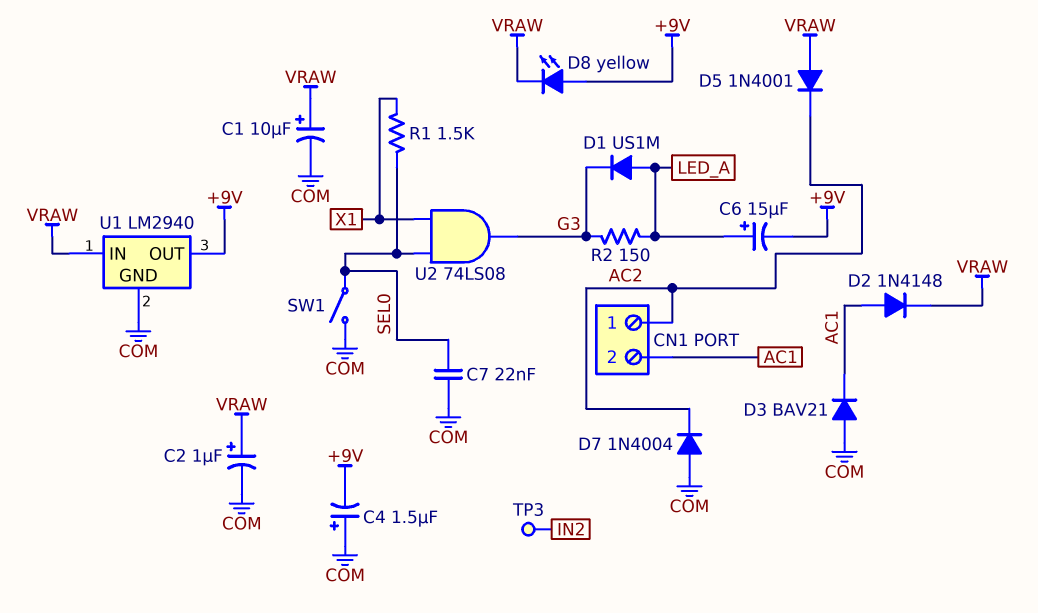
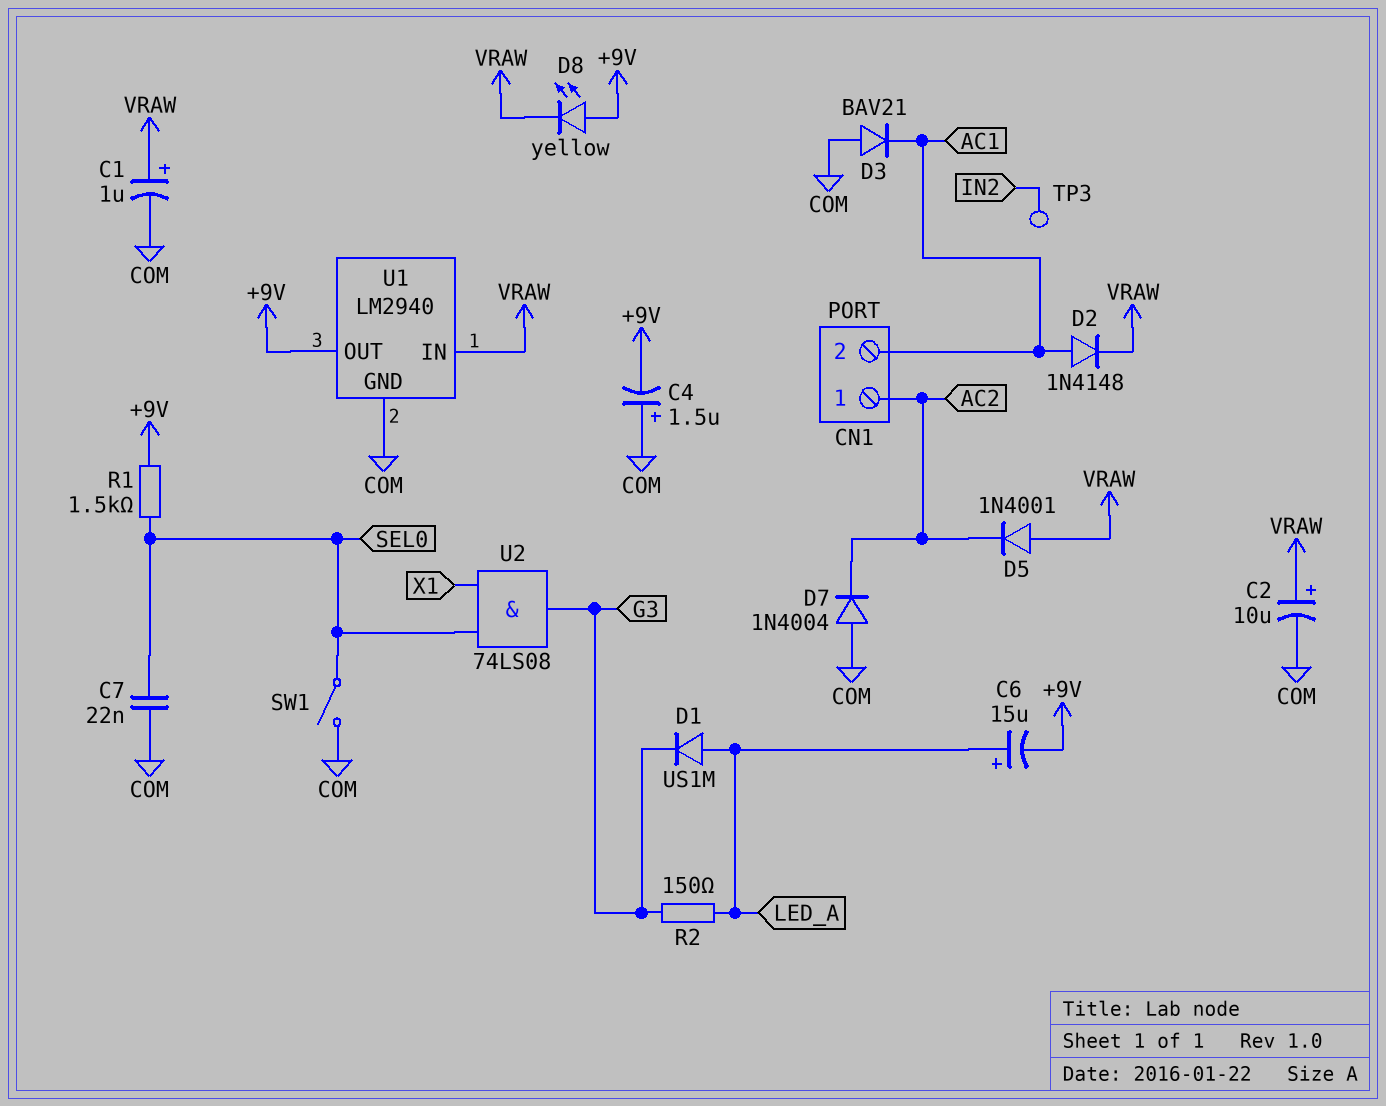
C1: 10uF (plus VRAW, minus COM) -> 1uF (plus VRAW, minus COM)
C2: 1uF (plus VRAW, minus COM) -> 10uF (plus VRAW, minus COM)
R1: 1.5k (SEL0, X1) -> 1.5k (+9V, SEL0)

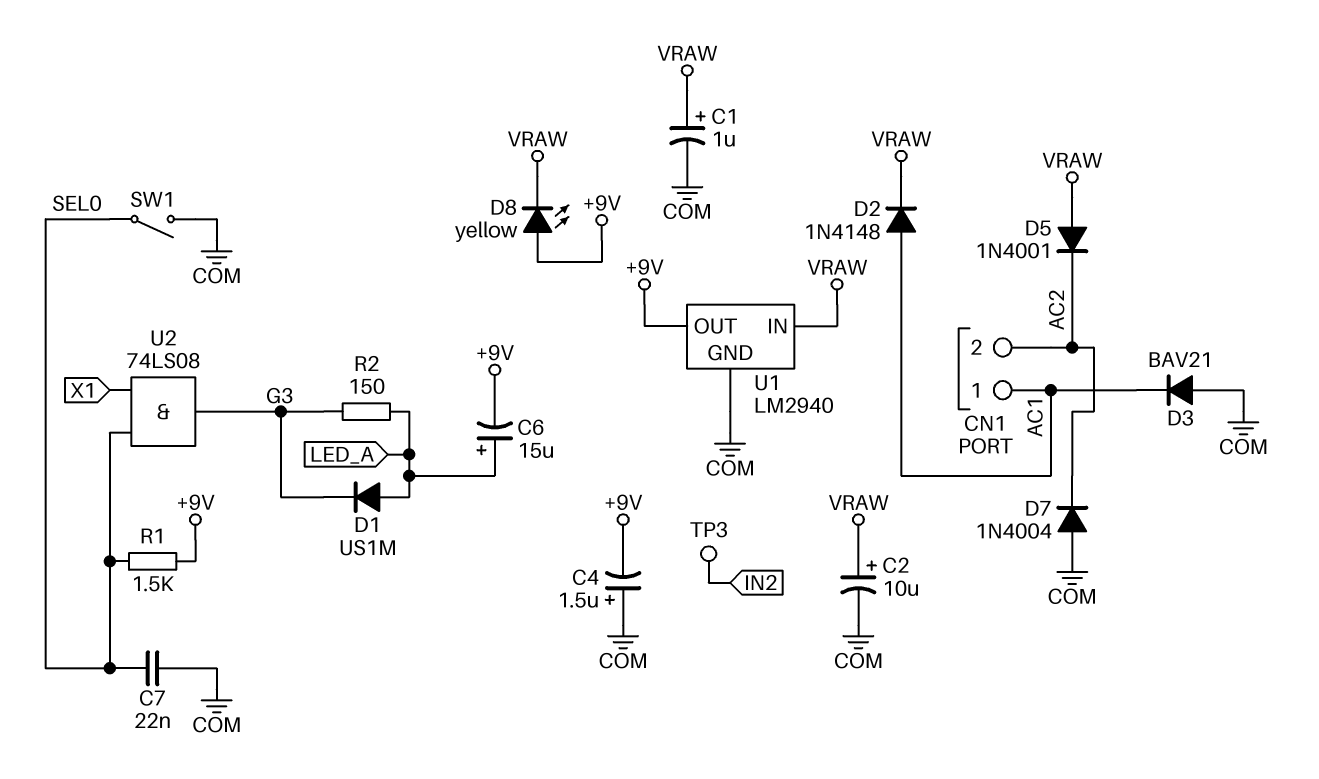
CN1 pin 1: AC2 -> AC1
CN1 pin 2: AC1 -> AC2

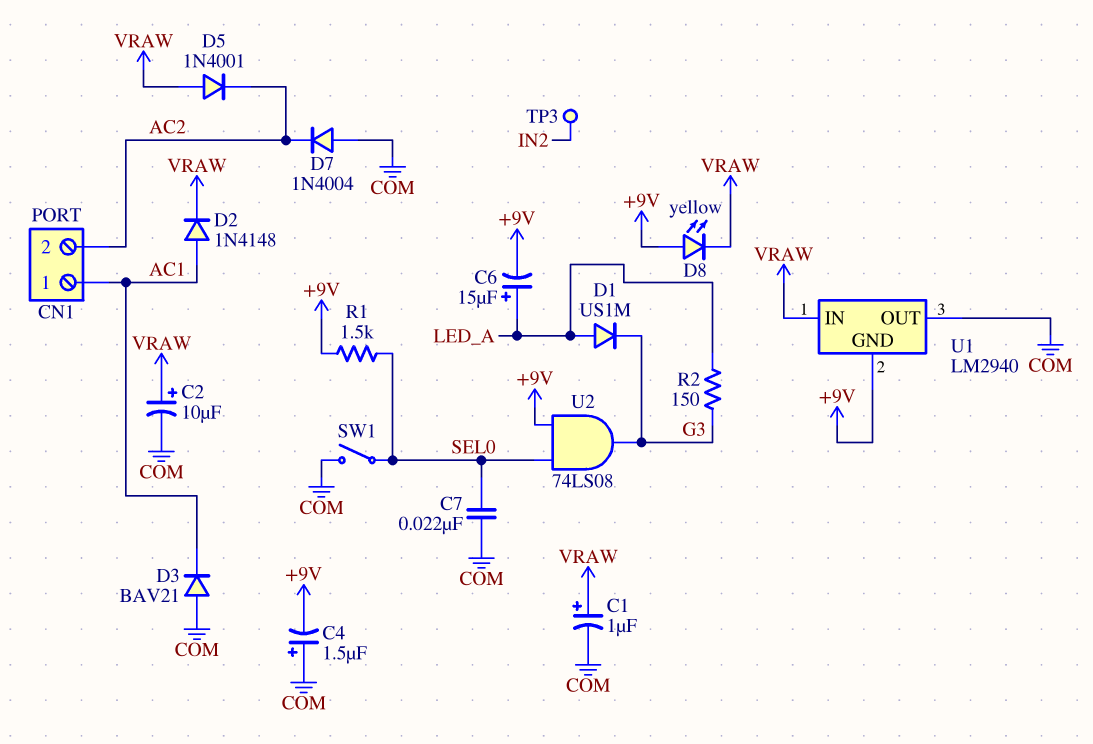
U1 pin GND: COM -> +9V
U1 pin OUT: +9V -> COM
U2: AND 74LS08 (in SEL0, in X1, out G3) -> AND 74LS08 (in +9V, in SEL0, out G3)

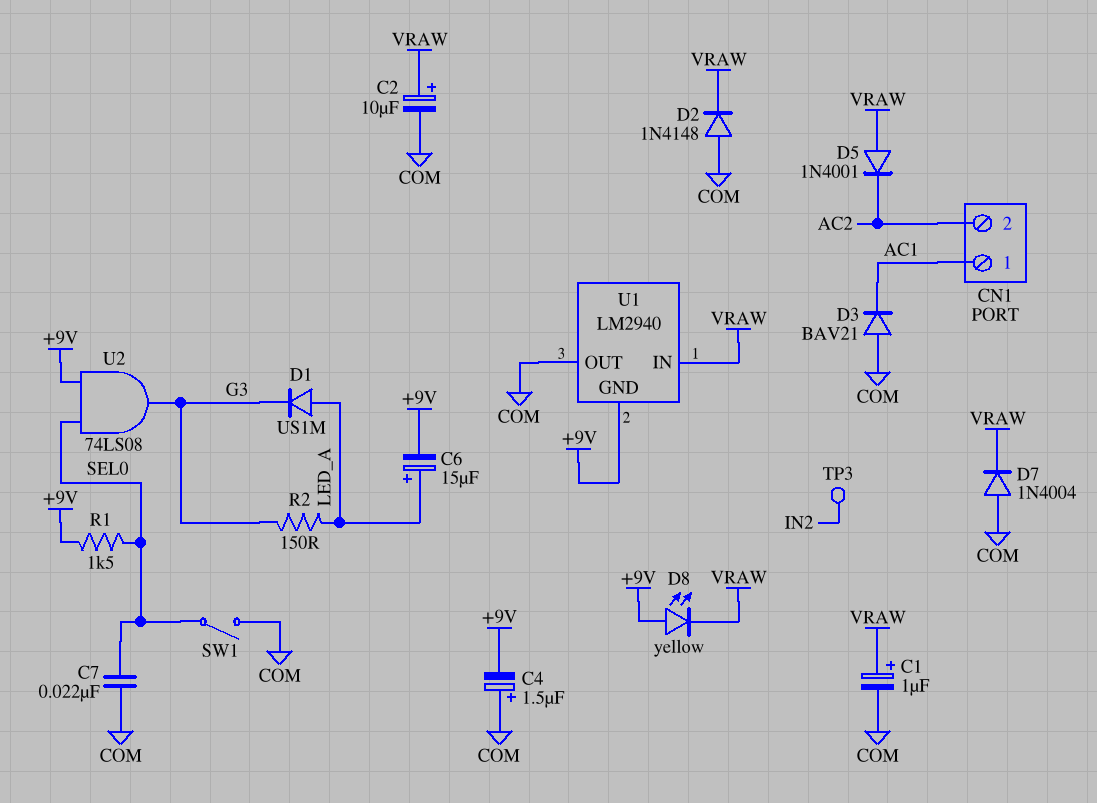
D2: diode 1N4148 (A AC1, K VRAW) -> diode 1N4148 (A COM, K VRAW)
D7: diode 1N4004 (A COM, K AC2) -> diode 1N4004 (A COM, K VRAW)

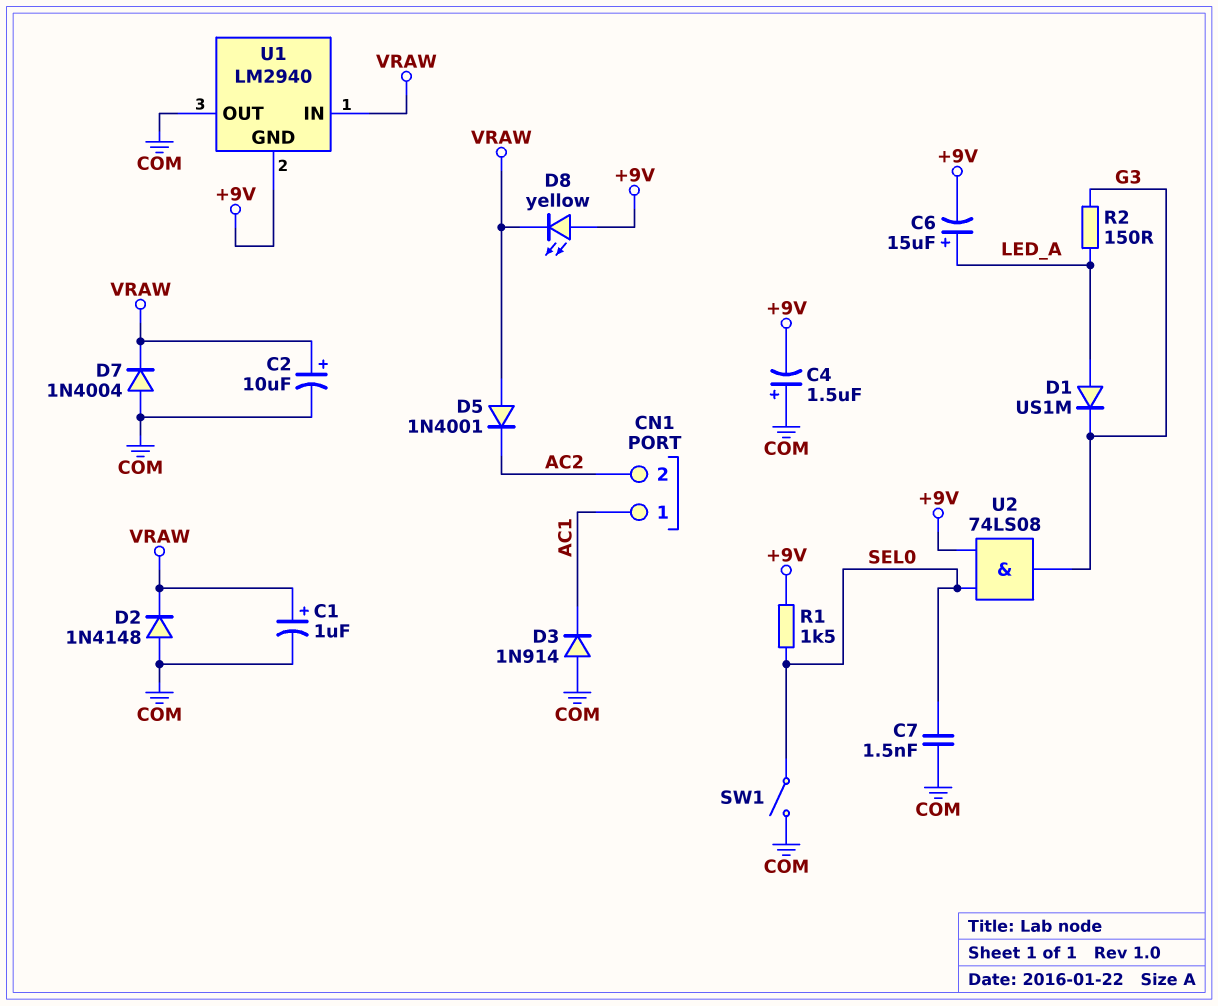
C7: 22nF (COM, SEL0) -> 1.5nF (COM, SEL0)
D3: diode BAV21 (A COM, K AC1) -> diode 1N914 (A COM, K AC1)
TP3: test point (IN2) -> none

